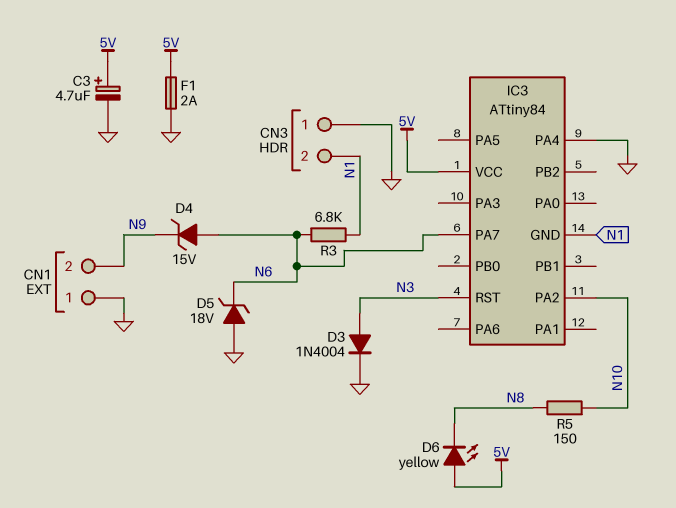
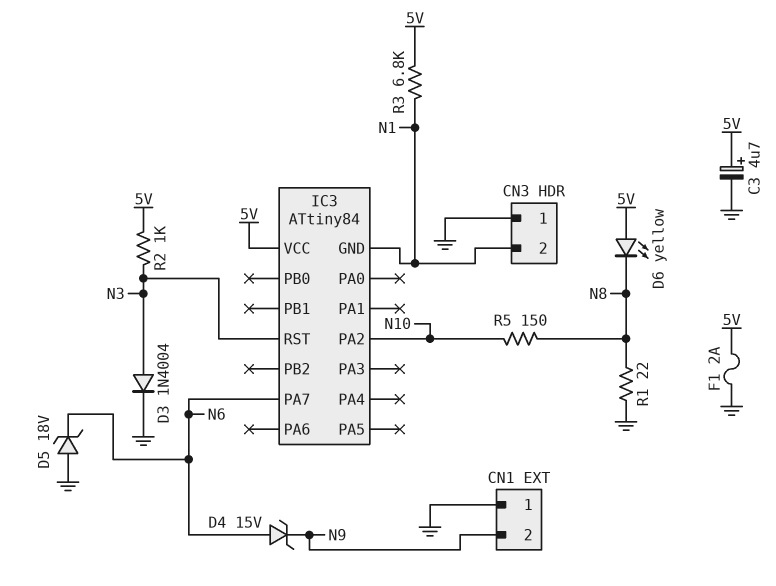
IC3 pin PA4: GND -> none
R1: none -> 22 (GND, N8)
R2: none -> 1k (5V, N3)
R3: 6.8k (N1, N6) -> 6.8k (5V, N1)

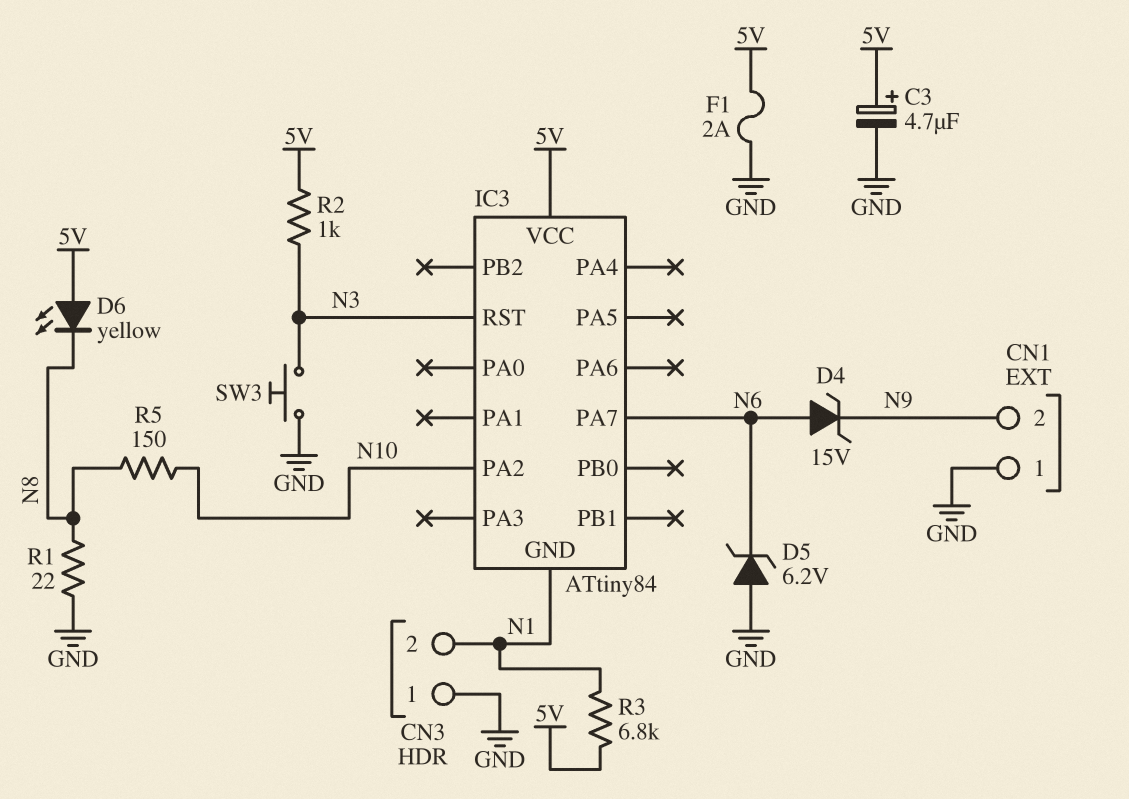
D3: diode 1N4004 (A N3, K GND) -> none
D5: zener 18V (A GND, K N6) -> zener 6.2V (A GND, K N6)
SW3: none -> button (GND, N3)

